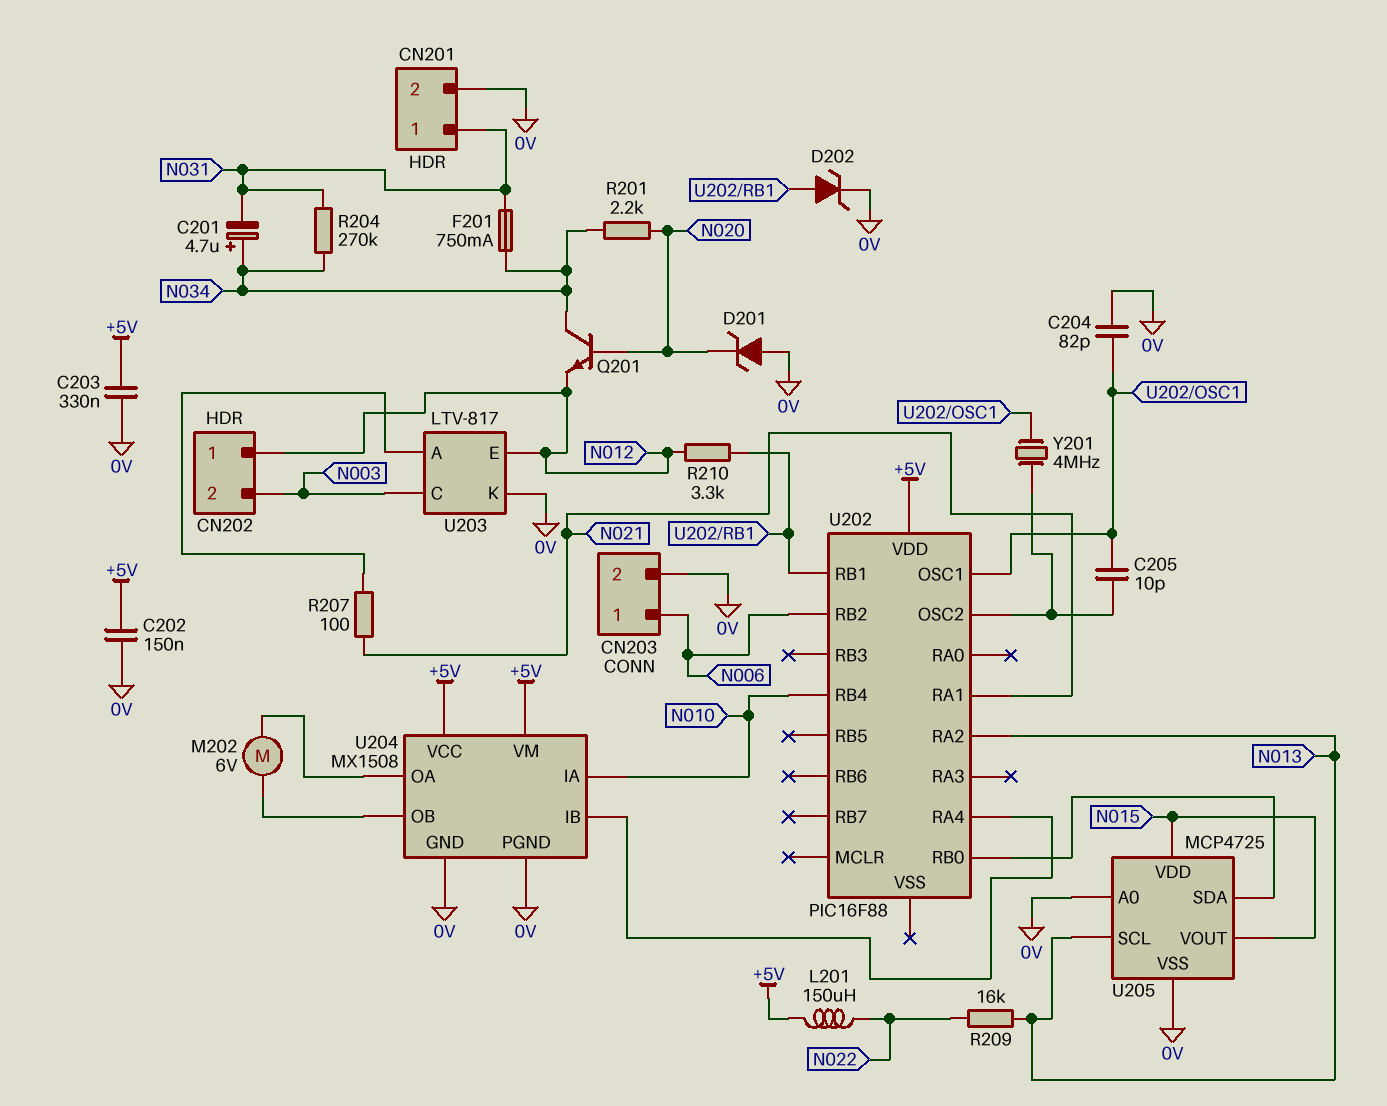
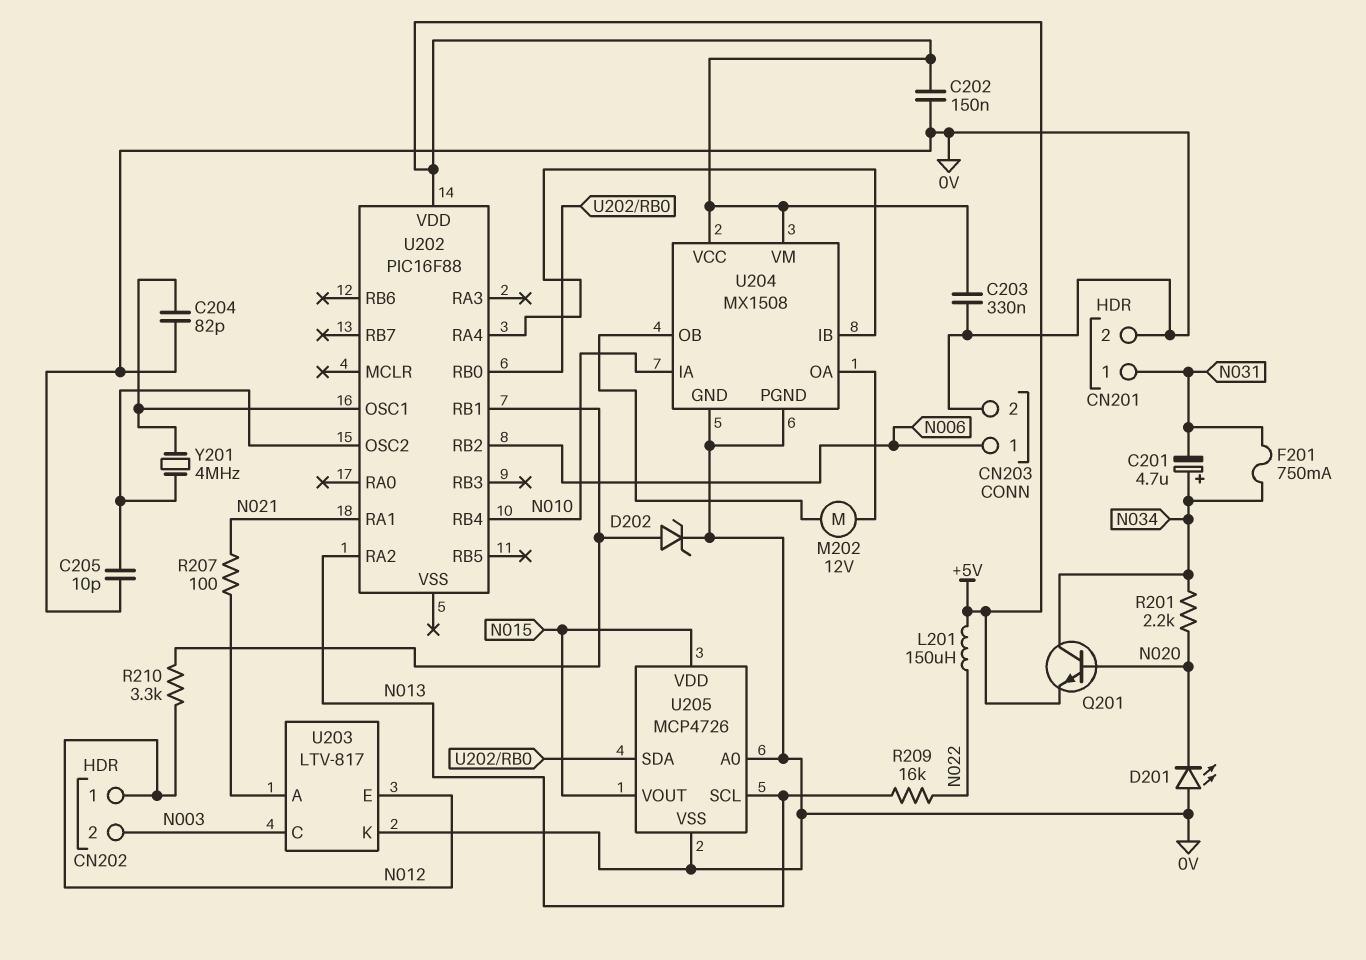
C205: 10pF (U202/OSC1, U202/OSC2) -> 10pF (0V, U202/OSC2)
D201: zener (A 0V, K N020) -> LED (A 0V, K N020)
M202: motor 6V (U204/OA, U204/OB) -> motor 12V (U204/OA, U204/OB)
Q201: NPN (B N020, C N034, E N012) -> NPN (B N020, C N034, E +5V)
R204: 270k (N031, N034) -> none
U205: MCP4725 -> MCP4726

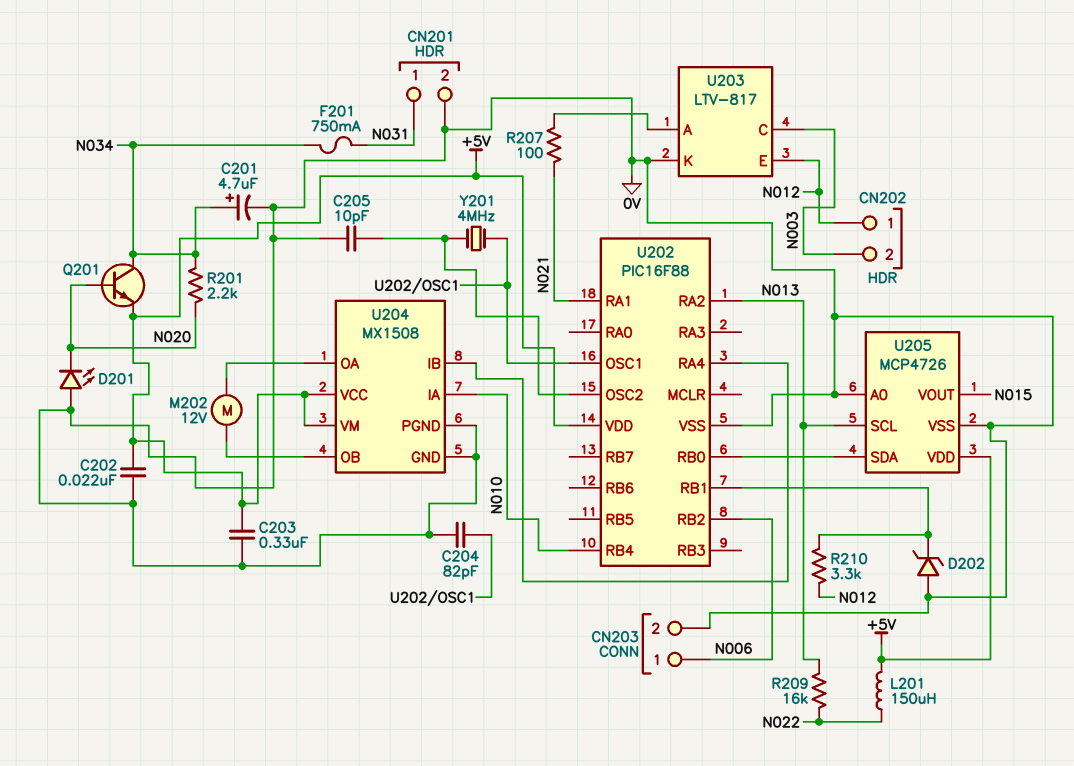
C201: 4.7uF (plus N034, minus N031) -> 4.7uF (plus N034, minus 0V)
C202: 150nF (+5V, 0V) -> 22nF (+5V, 0V)
D202: zener (A U202/RB1, K 0V) -> zener (A 0V, K U202/RB1)
U202 pin VSS: none -> 0V
U205 pin VDD: N015 -> +5V

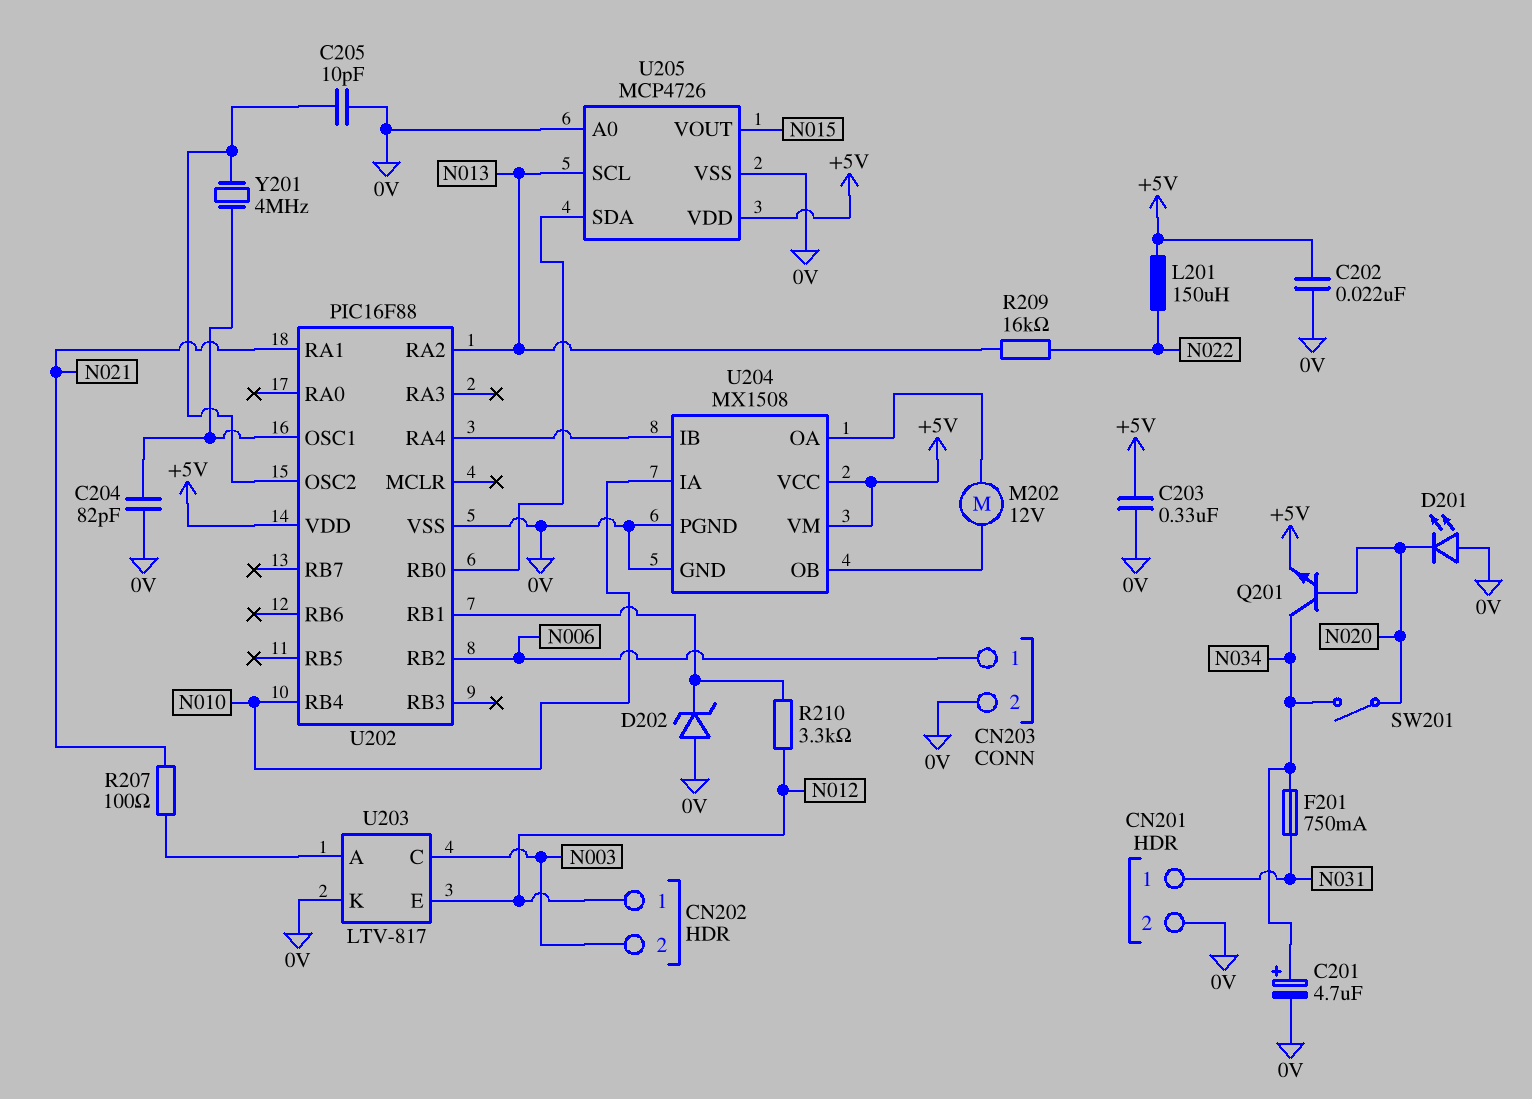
R201: 2.2k (N020, N034) -> none
SW201: none -> switch (N020, N034)

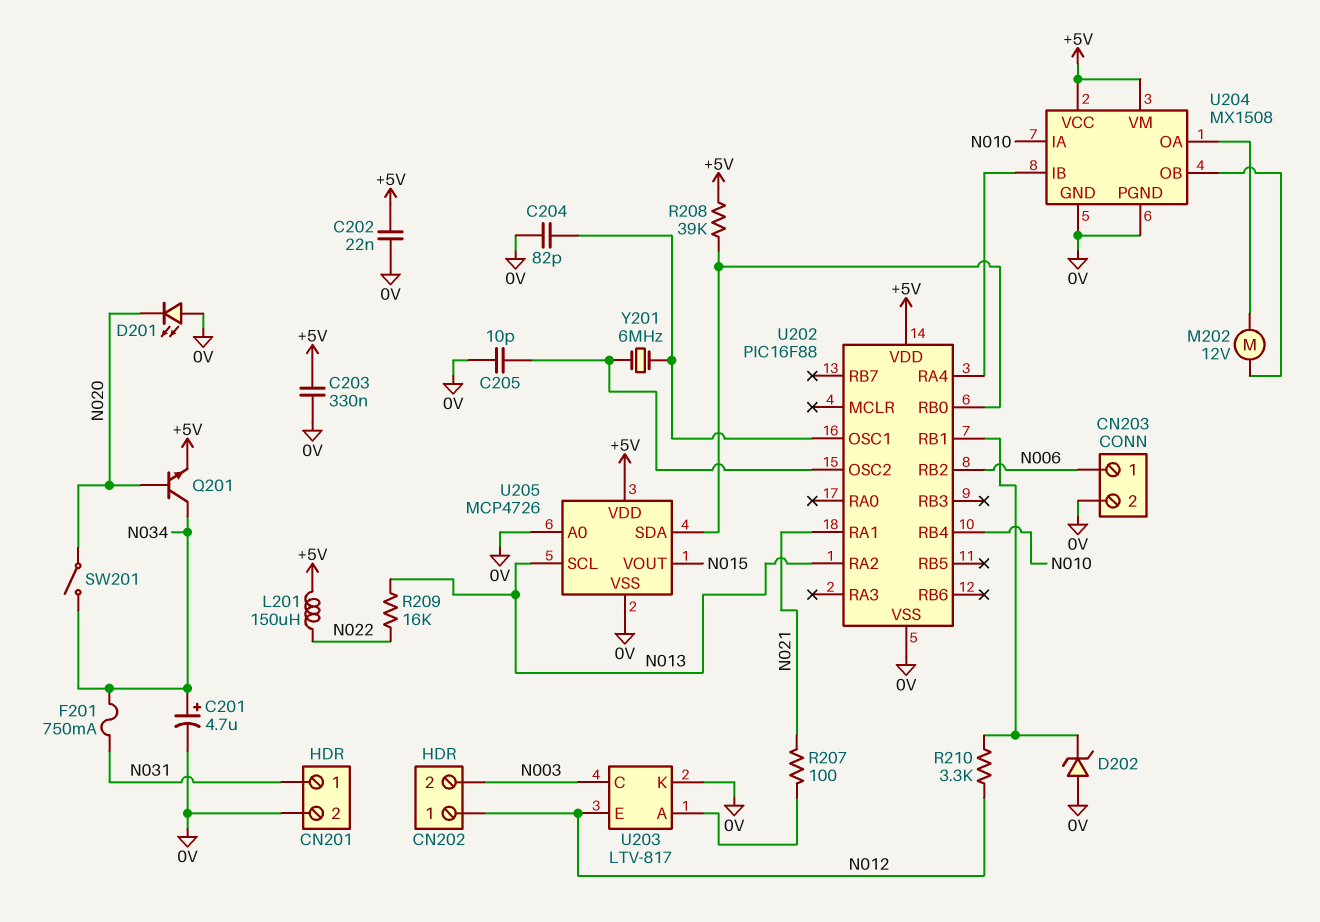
R208: none -> 39k (+5V, U202/RB0)
Y201: 4MHz (U202/OSC1, U202/OSC2) -> 6MHz (U202/OSC1, U202/OSC2)

